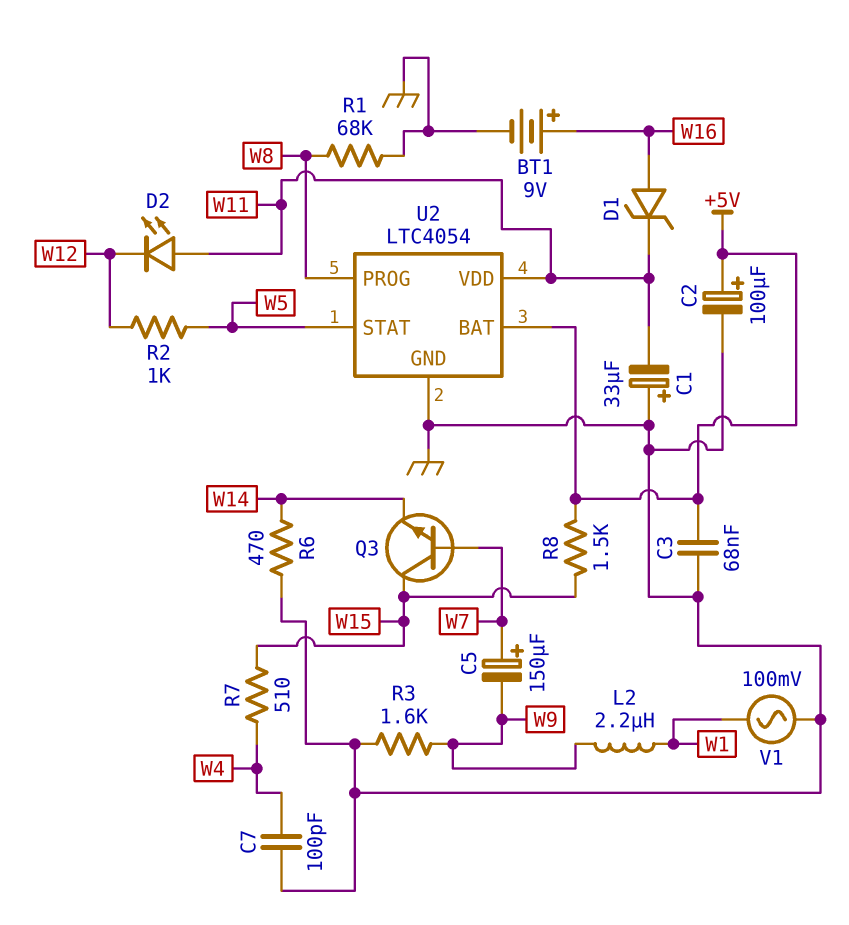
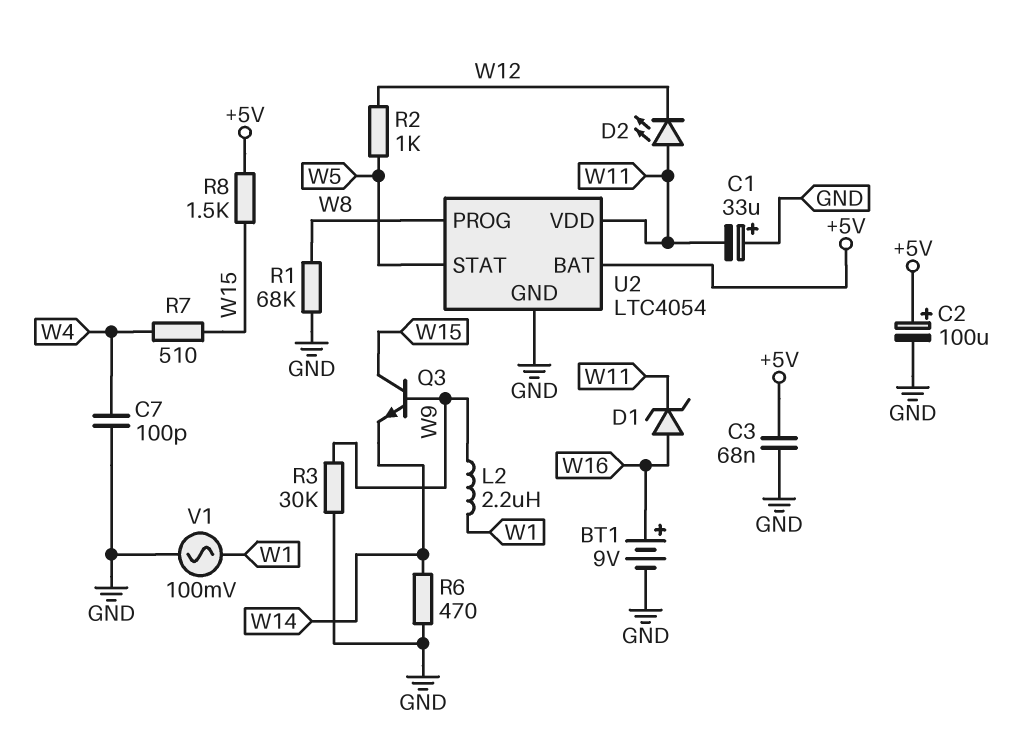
C5: 150uF (plus W7, minus W9) -> none
Q3: NPN (B W7, C W15, E W14) -> NPN (B W9, C W15, E W14)
R3: 1.6k (GND, W9) -> 30k (GND, W9)

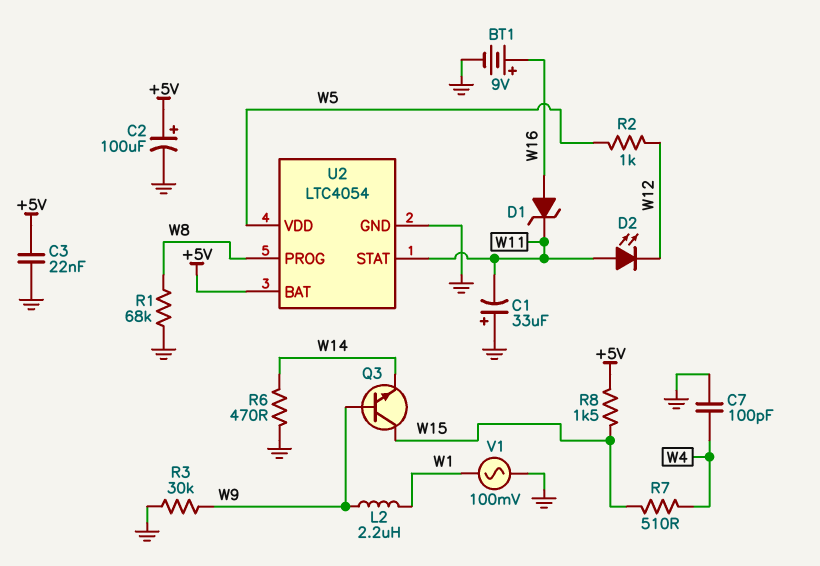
C3: 68nF (+5V, GND) -> 22nF (+5V, GND)
U2 pin STAT: W5 -> W11
U2 pin VDD: W11 -> W5

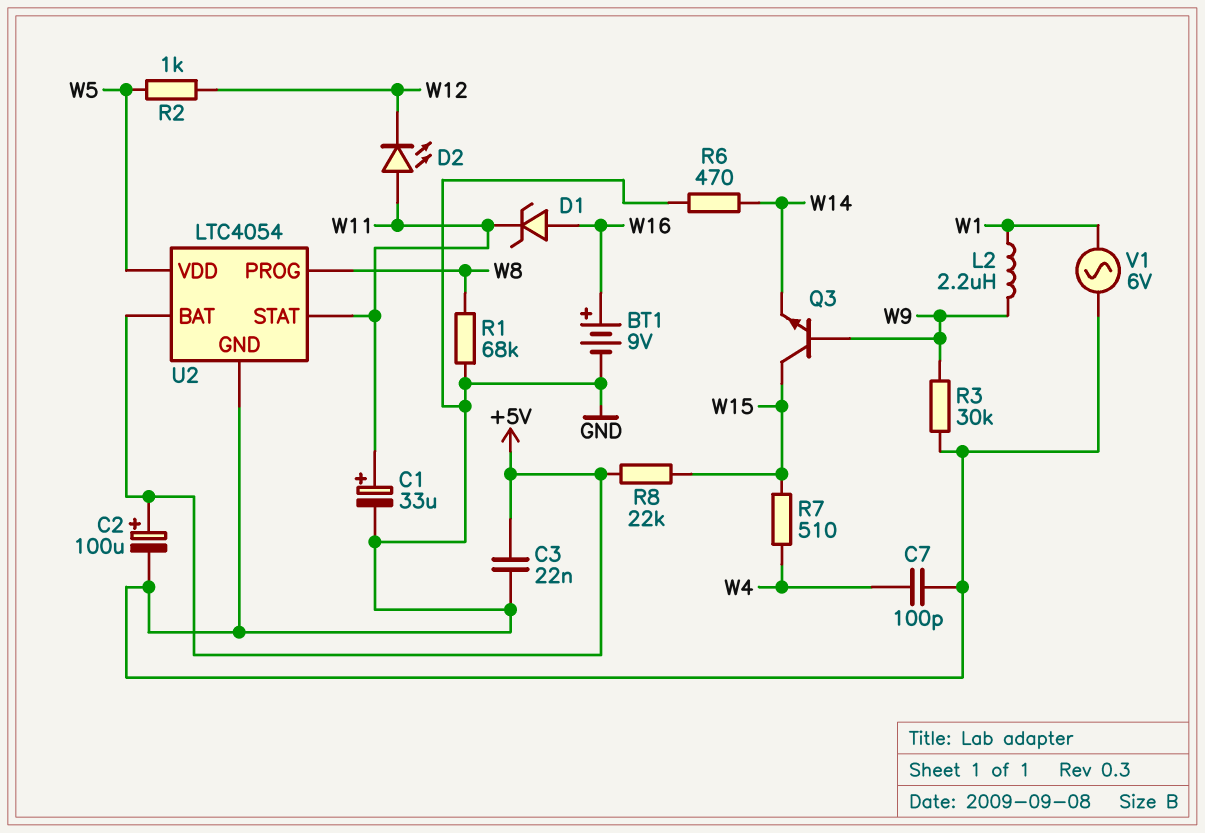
C1: 33uF (plus GND, minus W11) -> 33uF (plus W11, minus GND)
R8: 1.5k (+5V, W15) -> 22k (+5V, W15)
V1: AC 100mV (GND, W1) -> AC 6V (GND, W1)

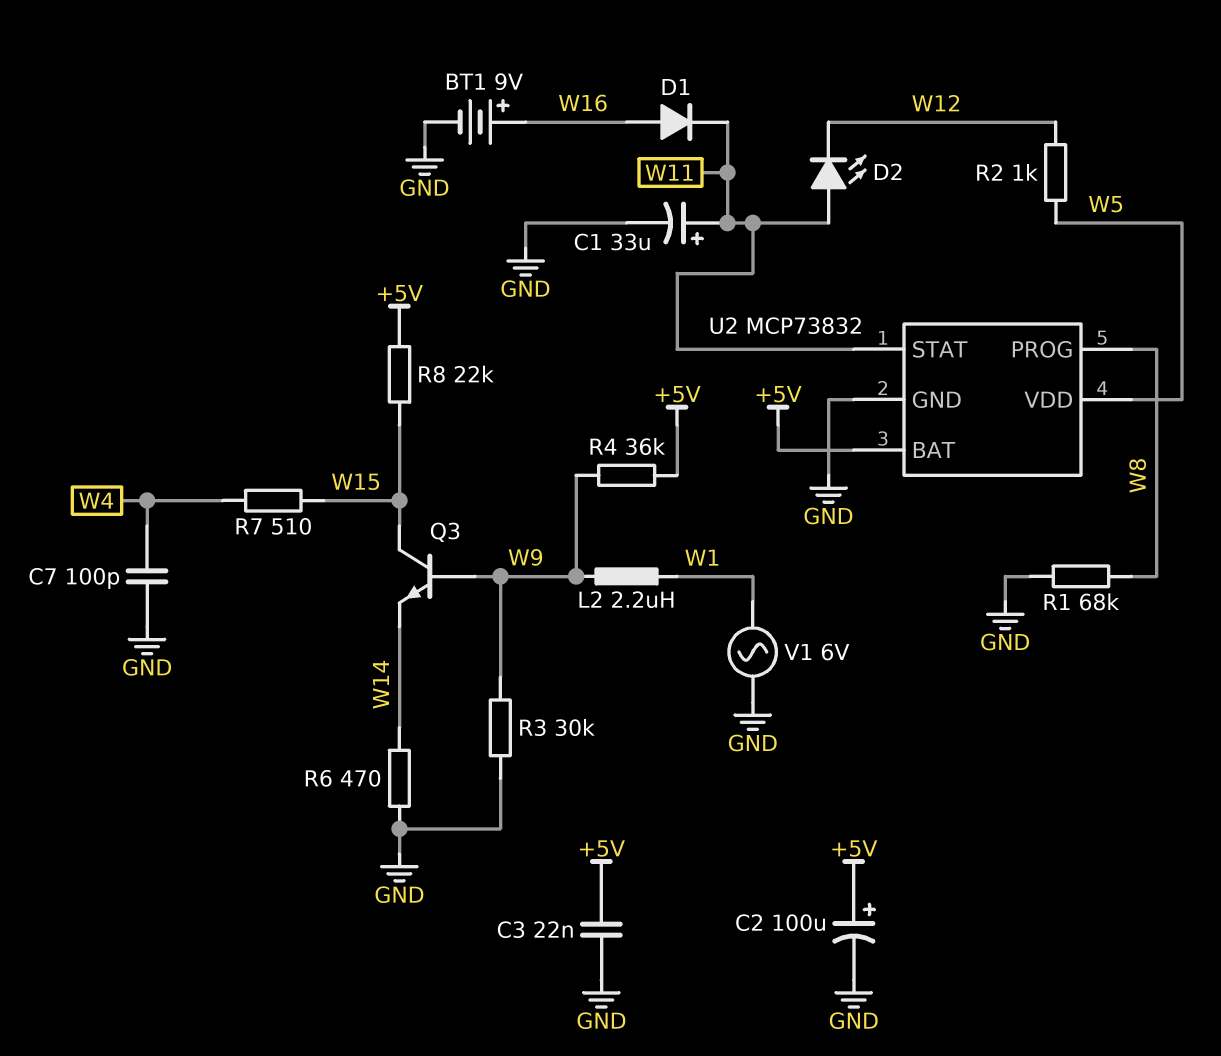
D1: zener (A W16, K W11) -> diode (A W16, K W11)
R4: none -> 36k (+5V, W9)
U2: LTC4054 -> MCP73832

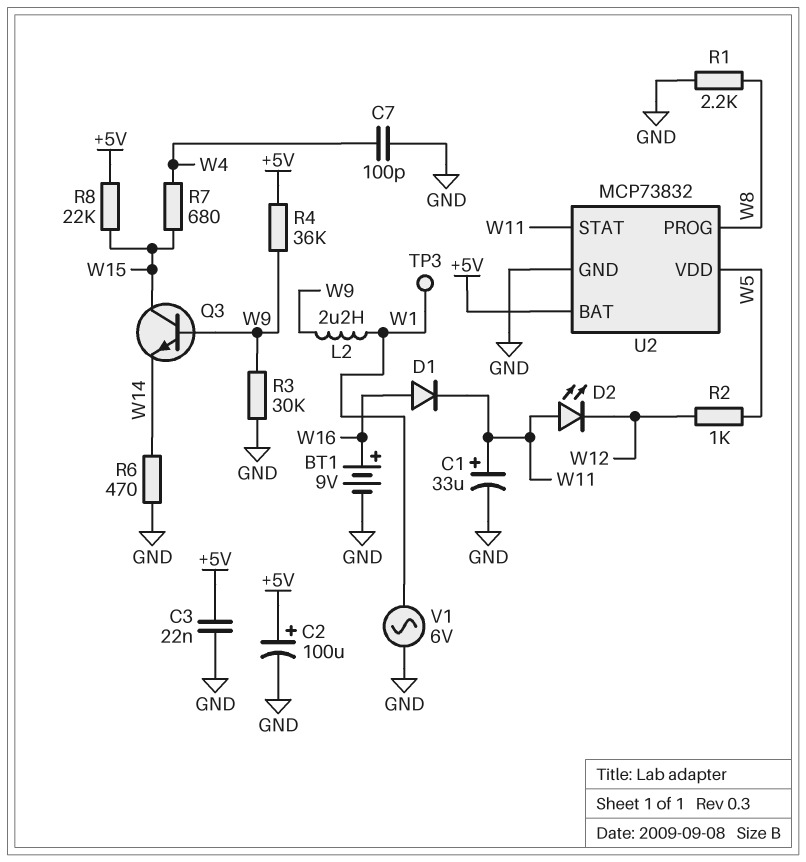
R1: 68k (GND, W8) -> 2.2k (GND, W8)
R7: 510 (W4, W15) -> 680 (W4, W15)
TP3: none -> test point (W1)

